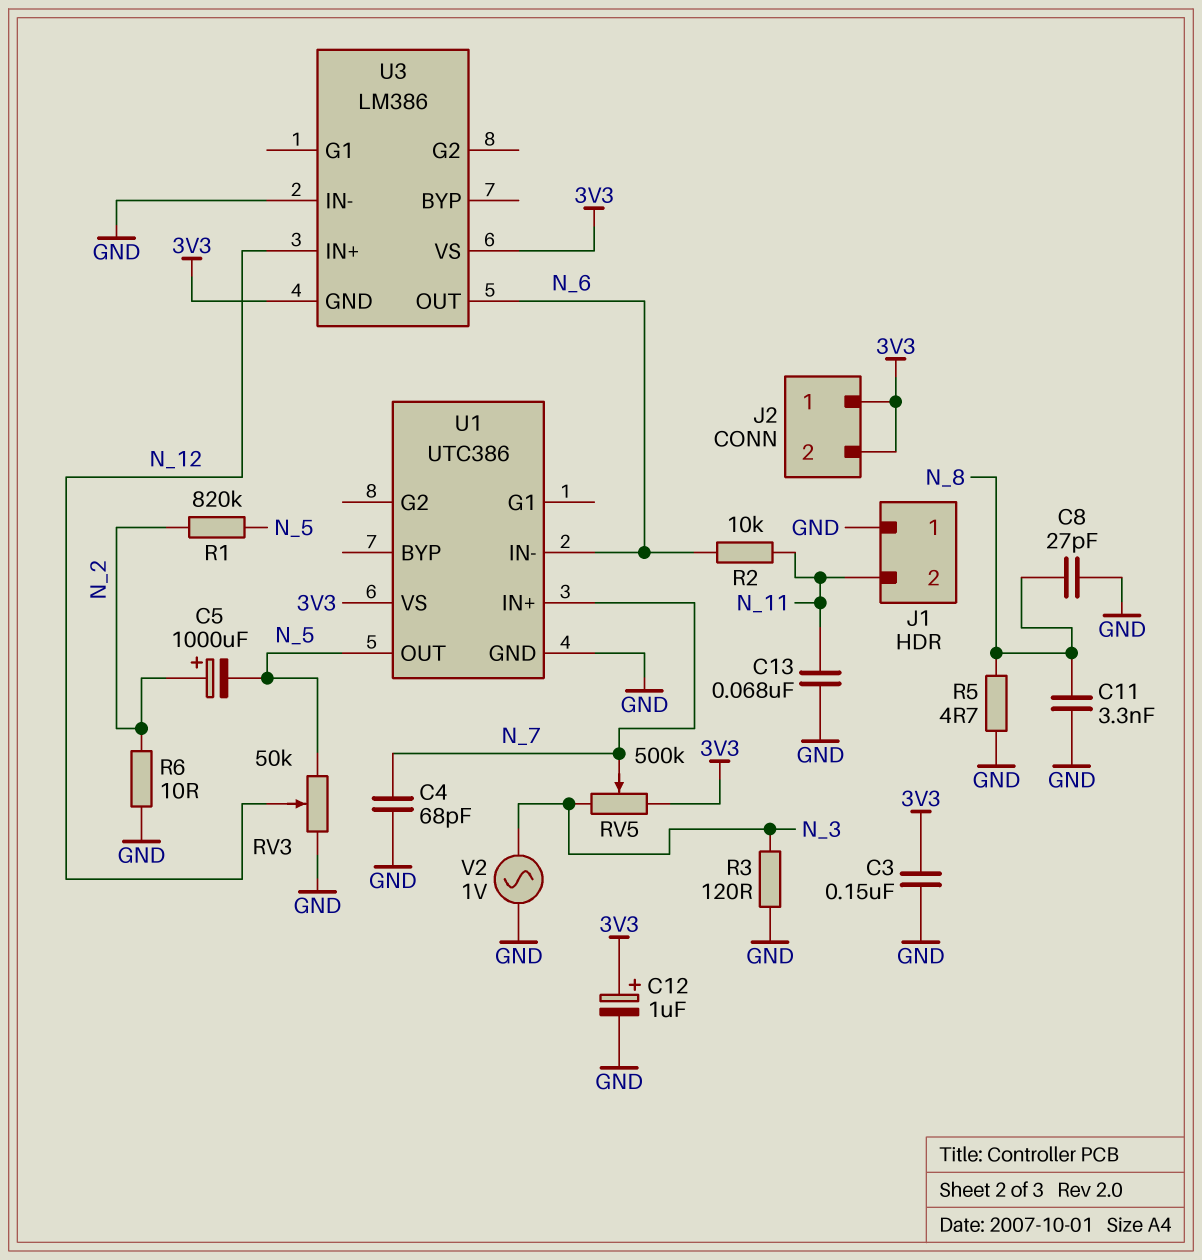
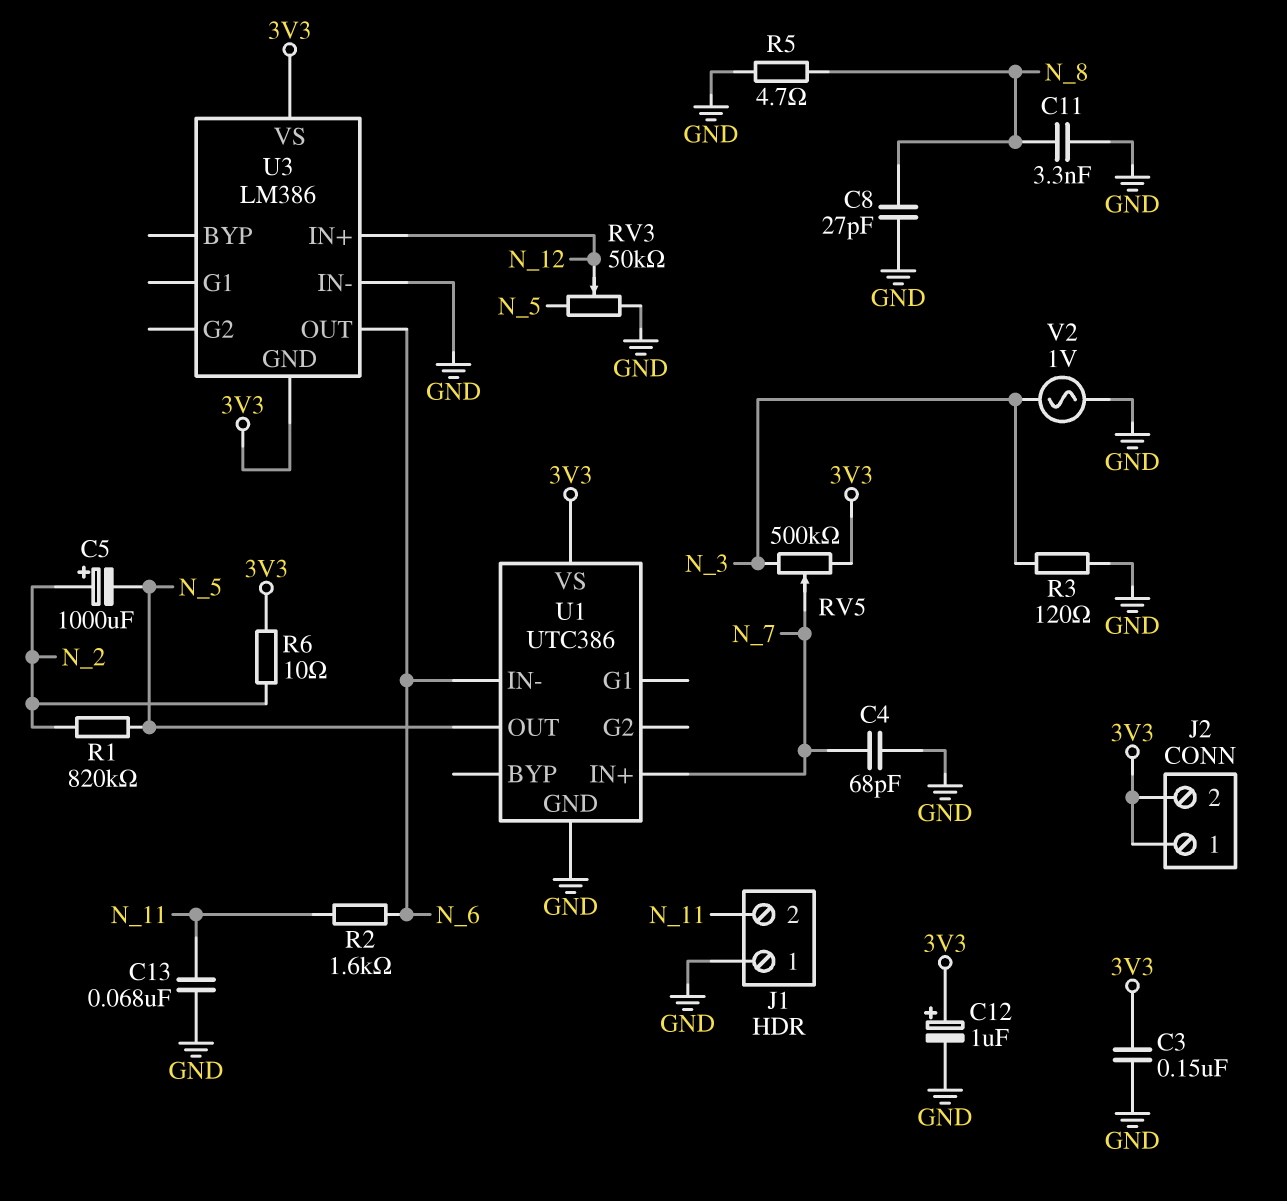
R2: 10k (N_6, N_11) -> 1.6k (N_6, N_11)
R6: 10 (GND, N_2) -> 10 (3V3, N_2)

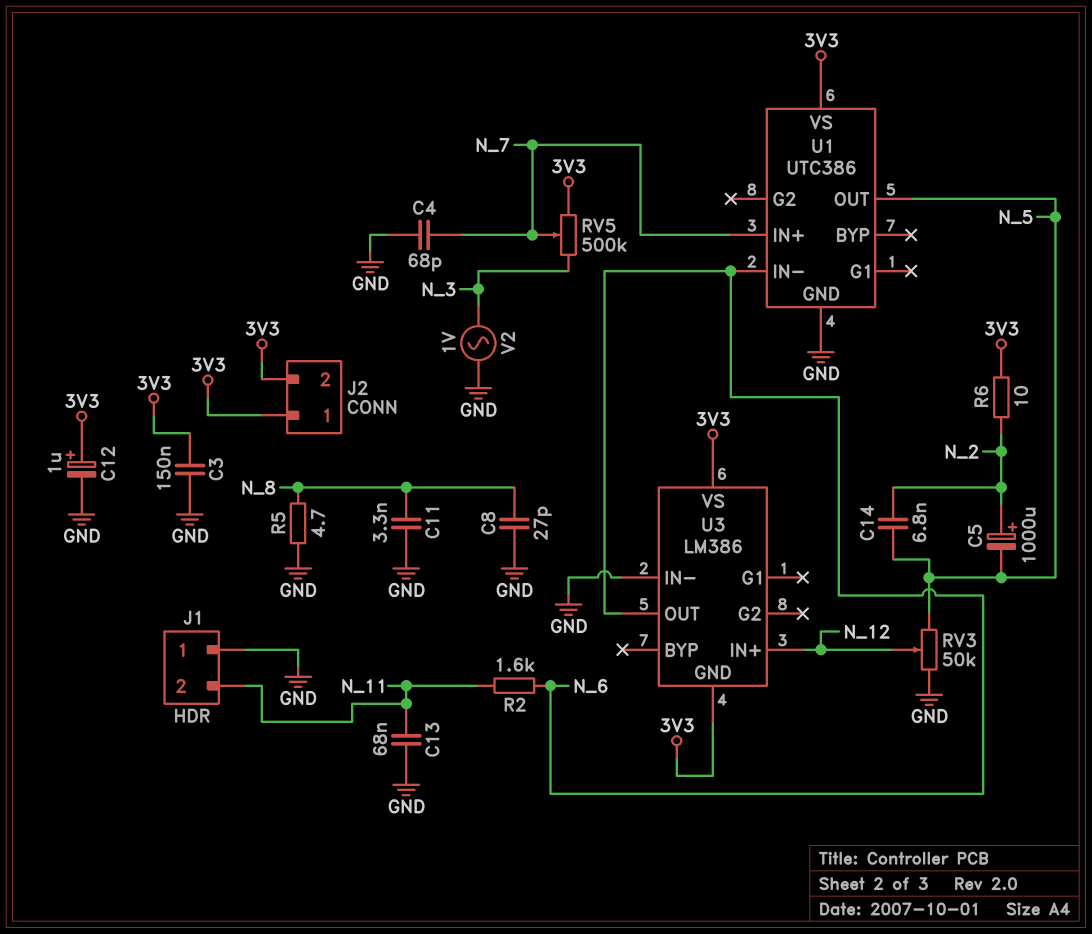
C14: none -> 6.8nF (N_2, N_5)
R1: 820k (N_2, N_5) -> none
R3: 120 (GND, N_3) -> none

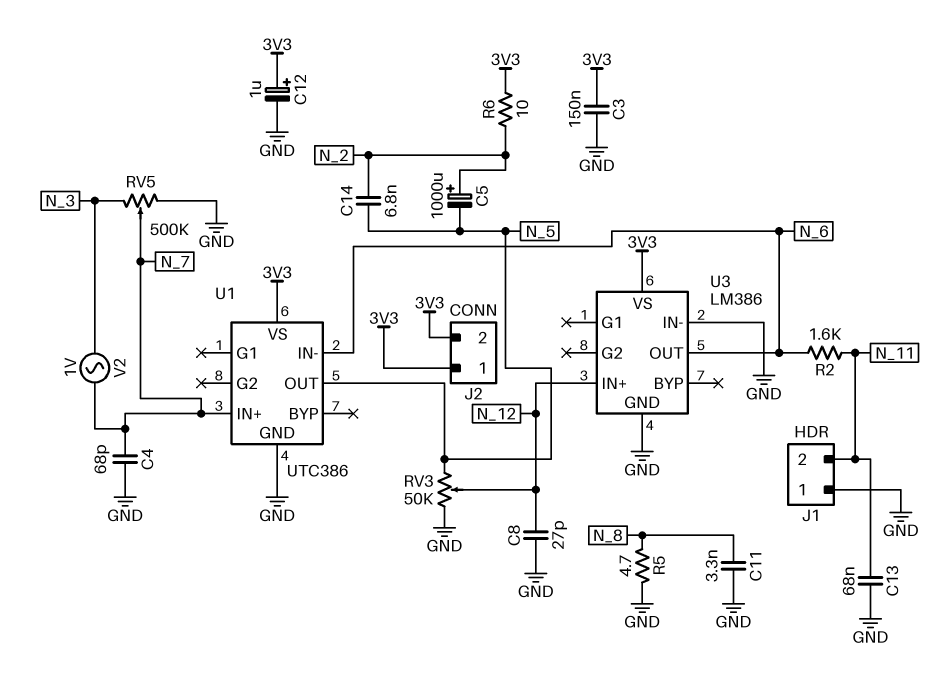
C8: 27pF (GND, N_8) -> 27pF (GND, N_12)
RV5: 500k (3V3, N_3, wiper N_7) -> 500k (GND, N_3, wiper N_7)
U3 pin GND: 3V3 -> GND
V2: AC 1V (GND, N_3) -> AC 1V (N_3, N_7)

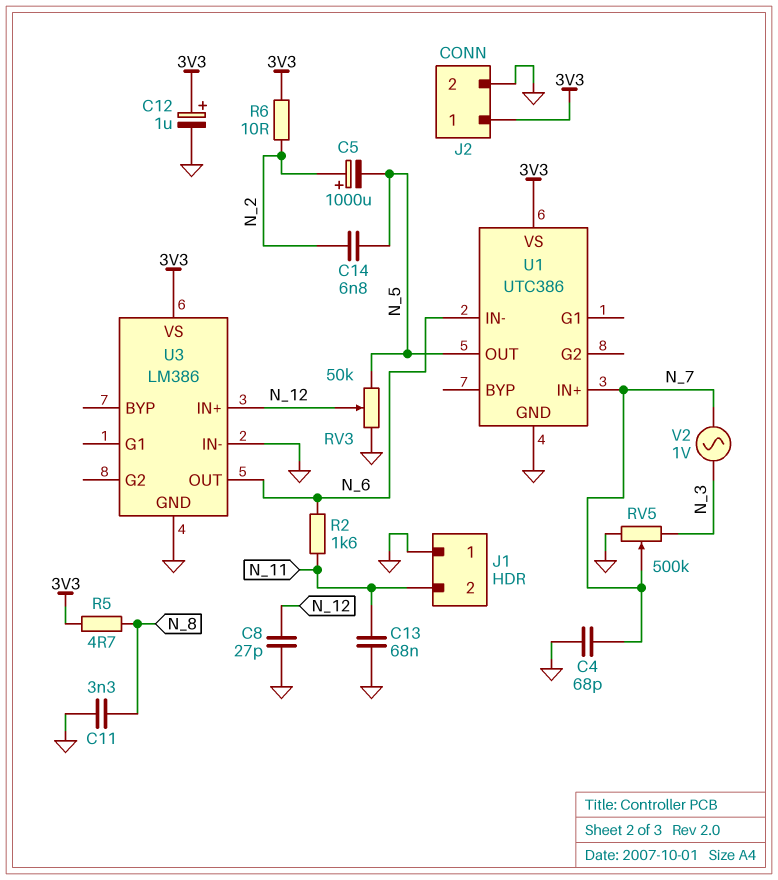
C3: 150nF (3V3, GND) -> none
J2 pin 2: 3V3 -> GND
R5: 4.7 (GND, N_8) -> 4.7 (3V3, N_8)

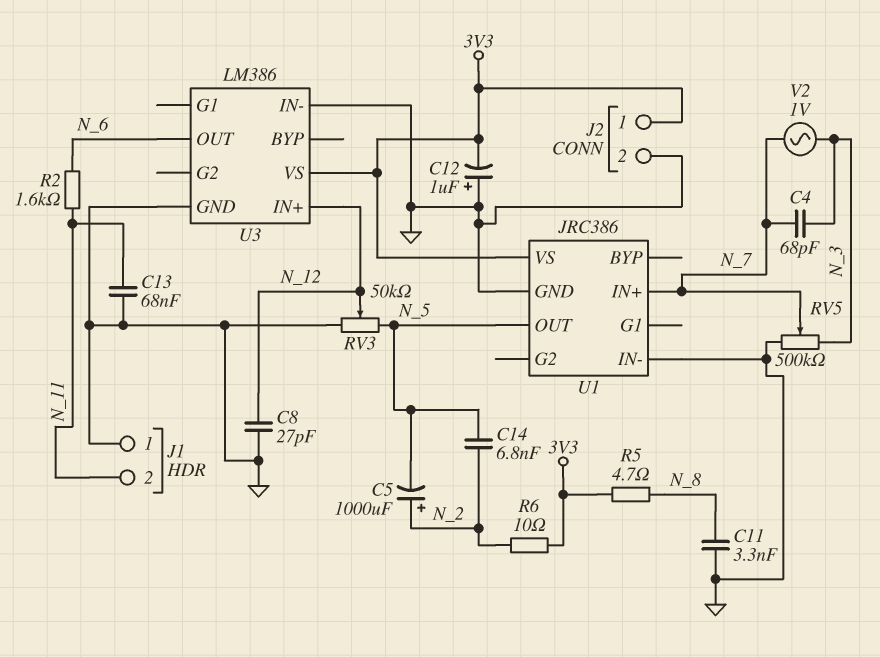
C4: 68pF (GND, N_7) -> 68pF (N_3, N_7)
C12: 1uF (plus 3V3, minus GND) -> 1uF (plus GND, minus 3V3)
U1: UTC386 -> JRC386
U1 pin IN-: N_6 -> GND

